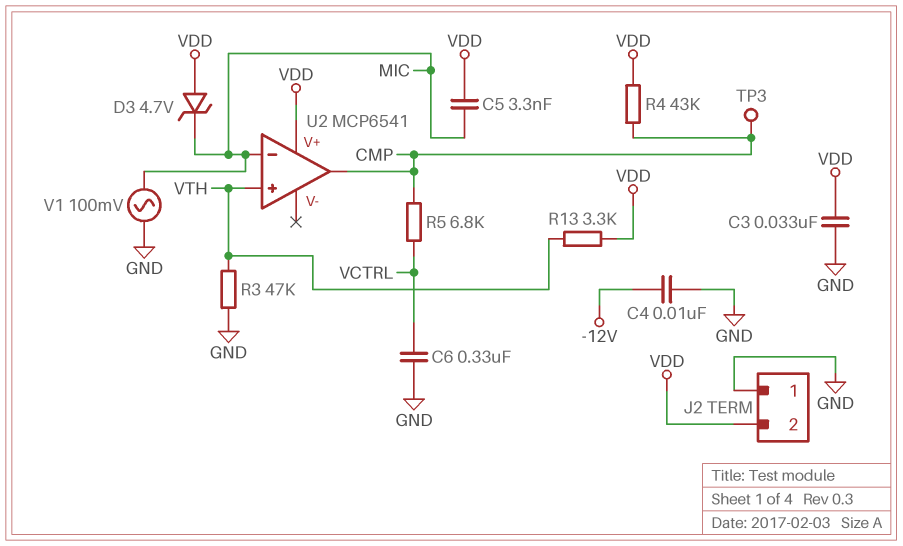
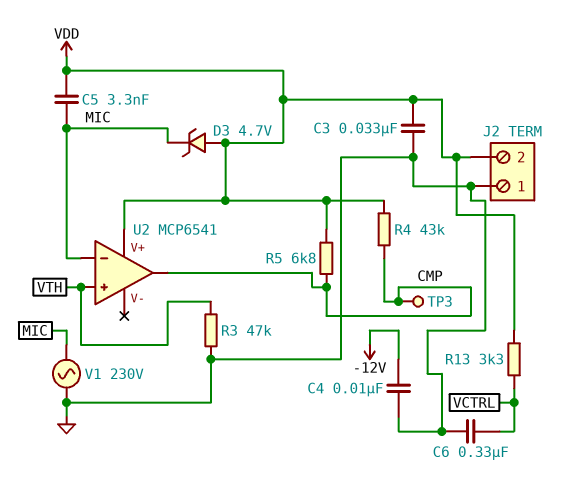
R5: 6.8k (CMP, VCTRL) -> 6.8k (CMP, VDD)
R13: 3.3k (VDD, VTH) -> 3.3k (VCTRL, VDD)
V1: AC 100mV (GND, MIC) -> AC 230V (GND, MIC)

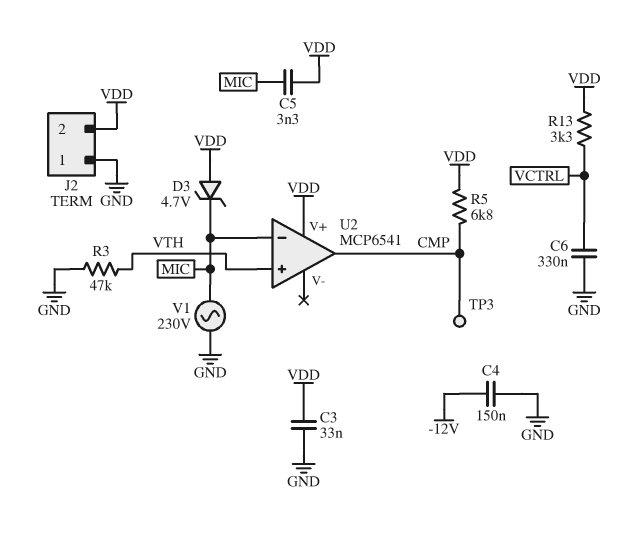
C4: 10nF (-12V, GND) -> 150nF (-12V, GND)
R4: 43k (CMP, VDD) -> none

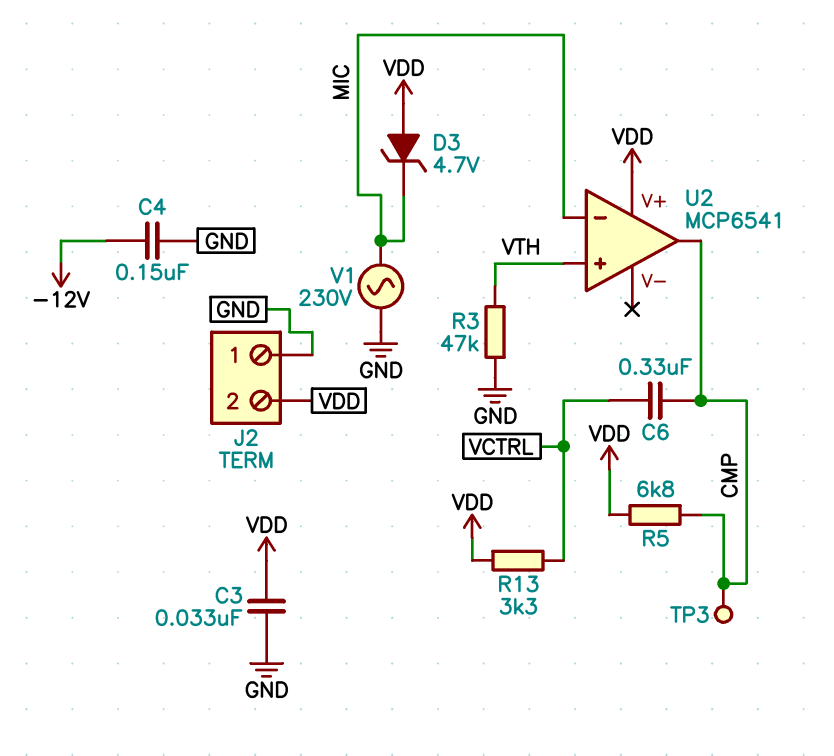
C5: 3.3nF (MIC, VDD) -> none
C6: 330nF (GND, VCTRL) -> 330nF (CMP, VCTRL)

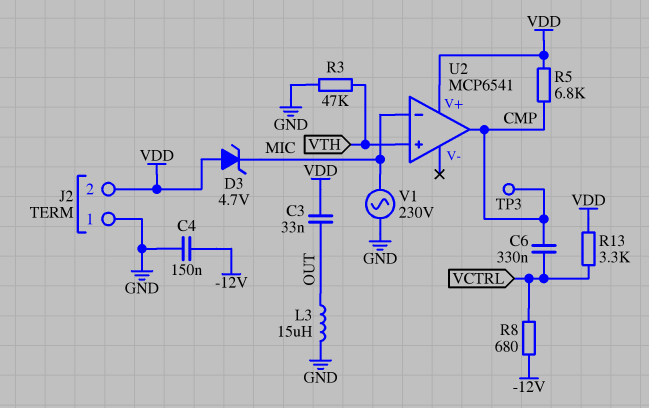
C3: 33nF (GND, VDD) -> 33nF (OUT, VDD)
L3: none -> 15uH (GND, OUT)
R8: none -> 680 (-12V, VCTRL)

